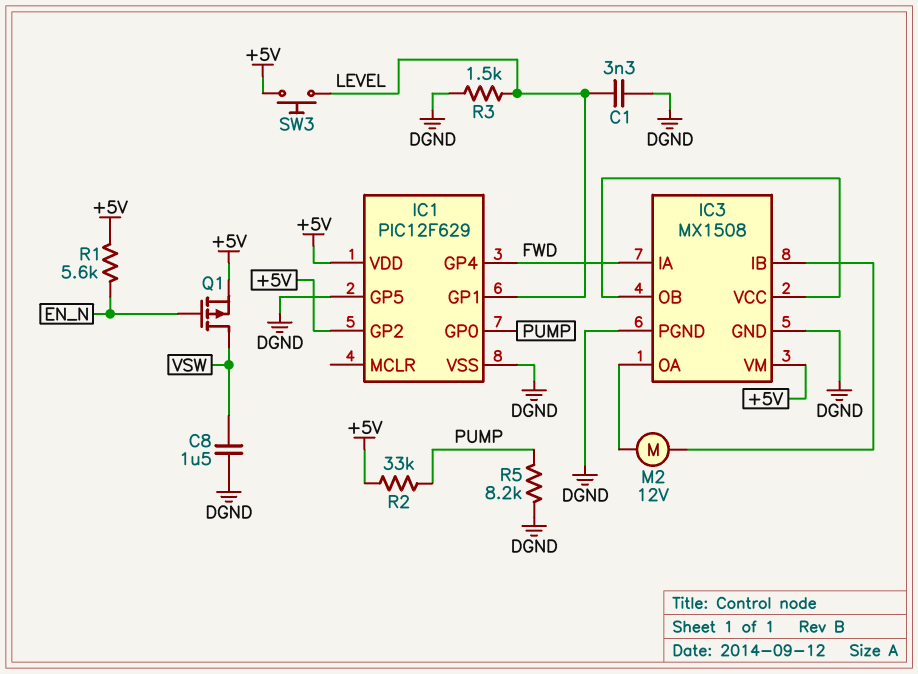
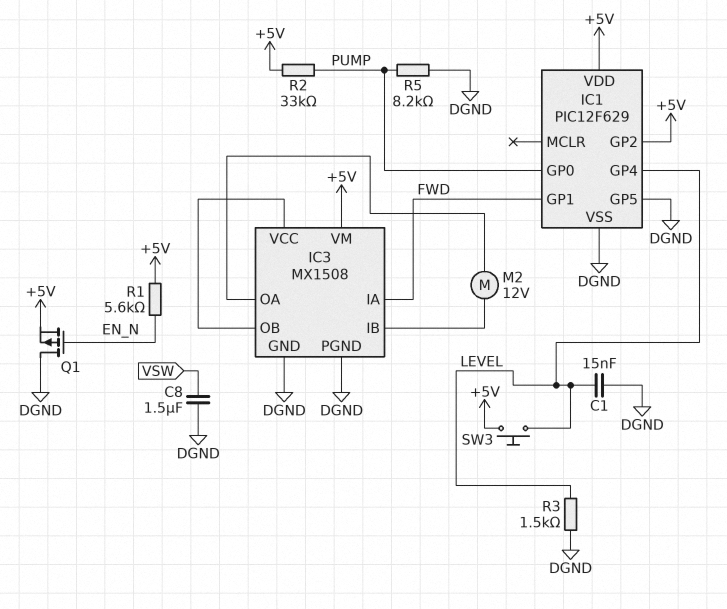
C1: 3.3nF (DGND, LEVEL) -> 15nF (DGND, LEVEL)
IC1 pin GP1: LEVEL -> FWD
IC1 pin GP4: FWD -> LEVEL
Q1: PMOS (G EN_N, D VSW, S +5V) -> PMOS (G EN_N, D DGND, S +5V)

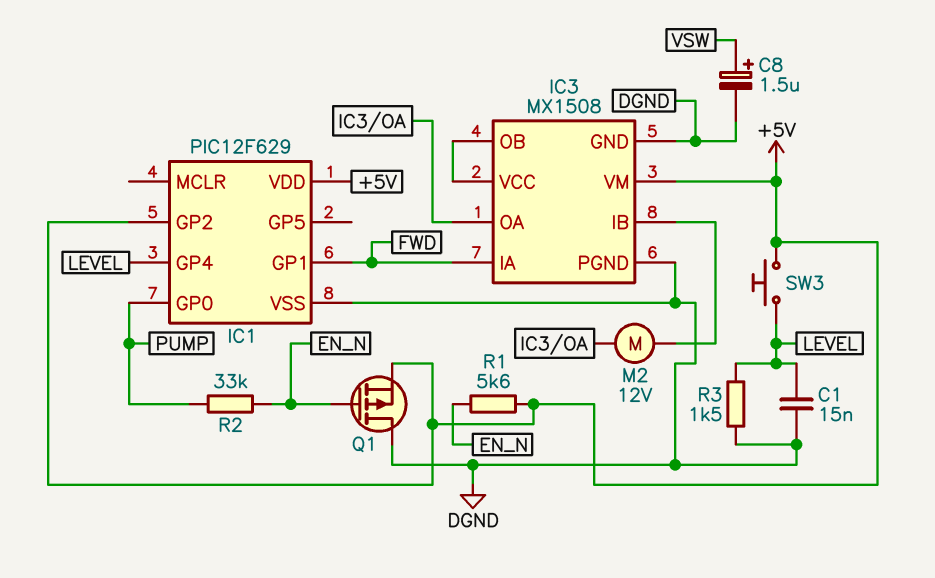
C8: 1.5uF (DGND, VSW) -> 1.5uF (plus VSW, minus DGND)
IC1 pin GP5: DGND -> none
R2: 33k (+5V, PUMP) -> 33k (EN_N, PUMP)
R5: 8.2k (DGND, PUMP) -> none

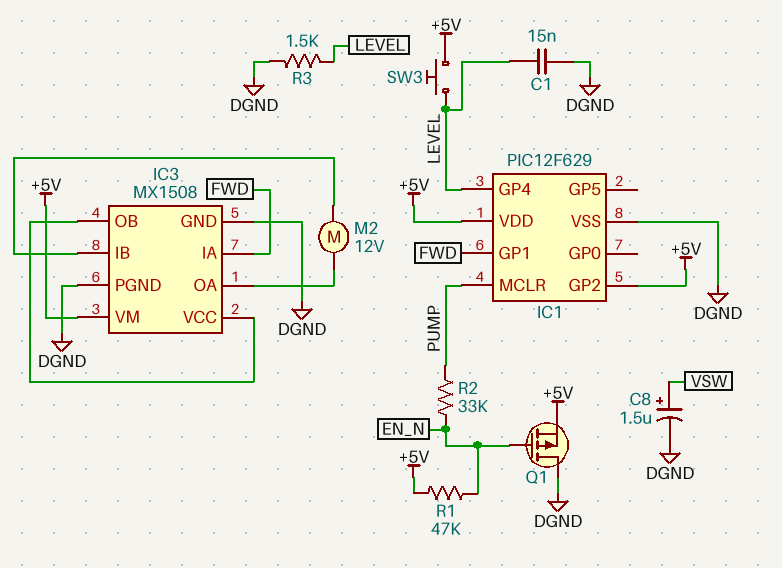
IC1 pin GP0: PUMP -> none
IC1 pin MCLR: none -> PUMP
R1: 5.6k (+5V, EN_N) -> 47k (+5V, EN_N)

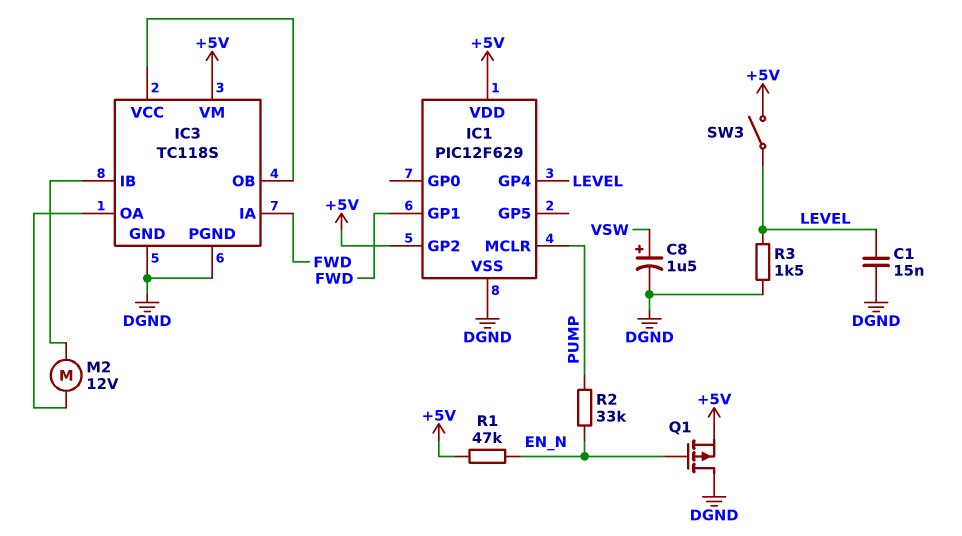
IC3: MX1508 -> TC118S
SW3: button (+5V, LEVEL) -> switch (+5V, LEVEL)

